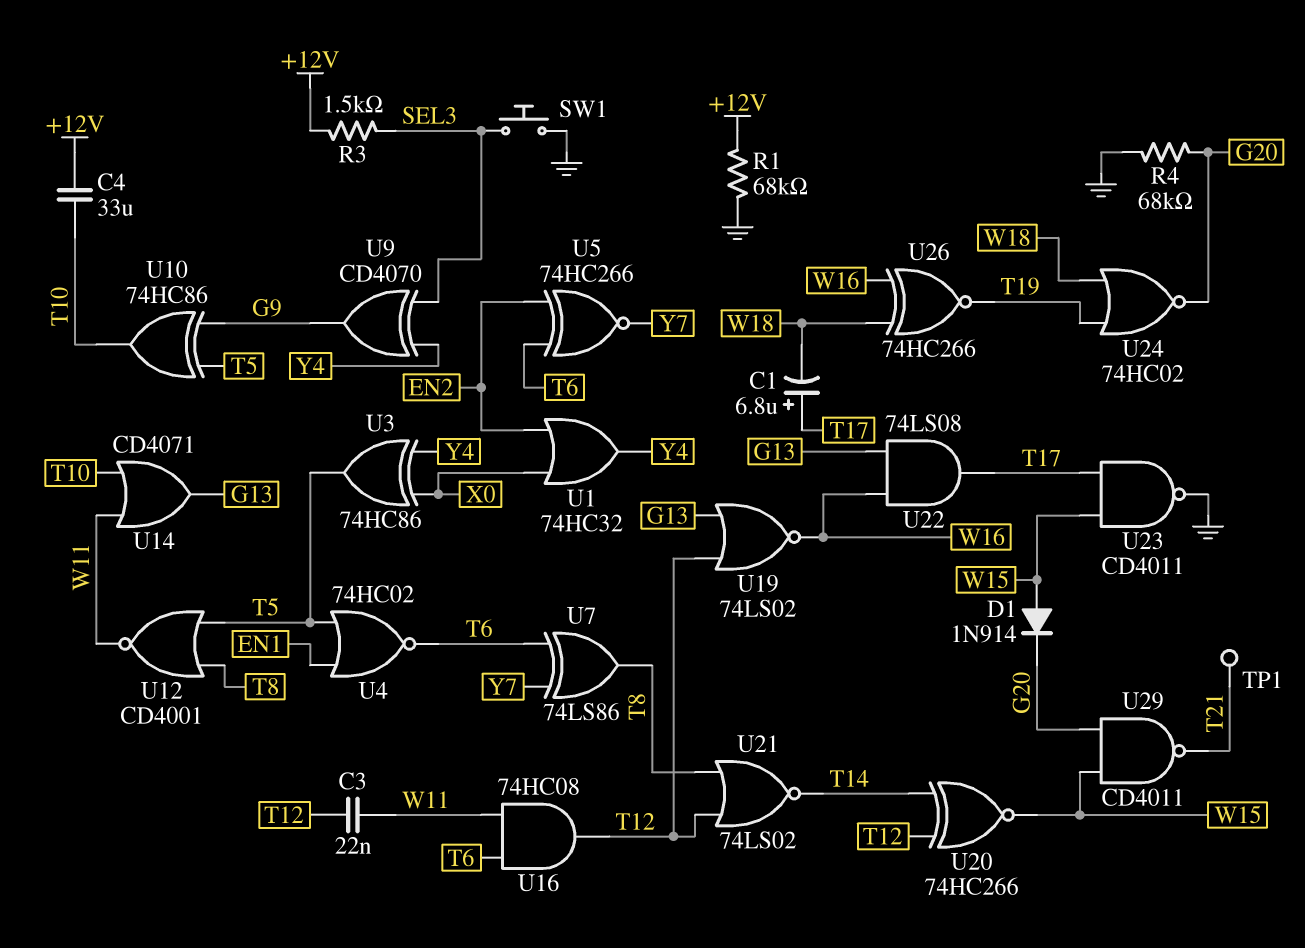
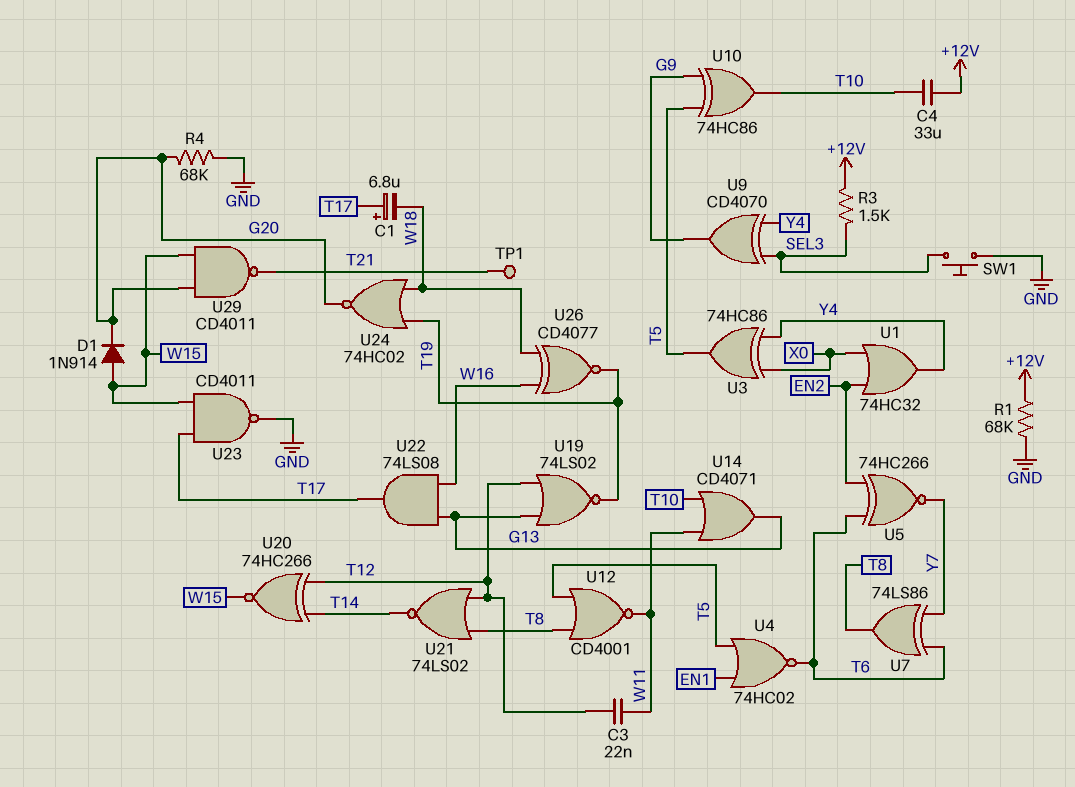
U16: AND 74HC08 (in T6, in W11, out T12) -> none
U19: NOR 74LS02 (in G13, in T12, out W16) -> NOR 74LS02 (in G13, in T12, out T19)
U26: XNOR 74HC266 (in W16, in W18, out T19) -> XNOR CD4077 (in W16, in W18, out T19)

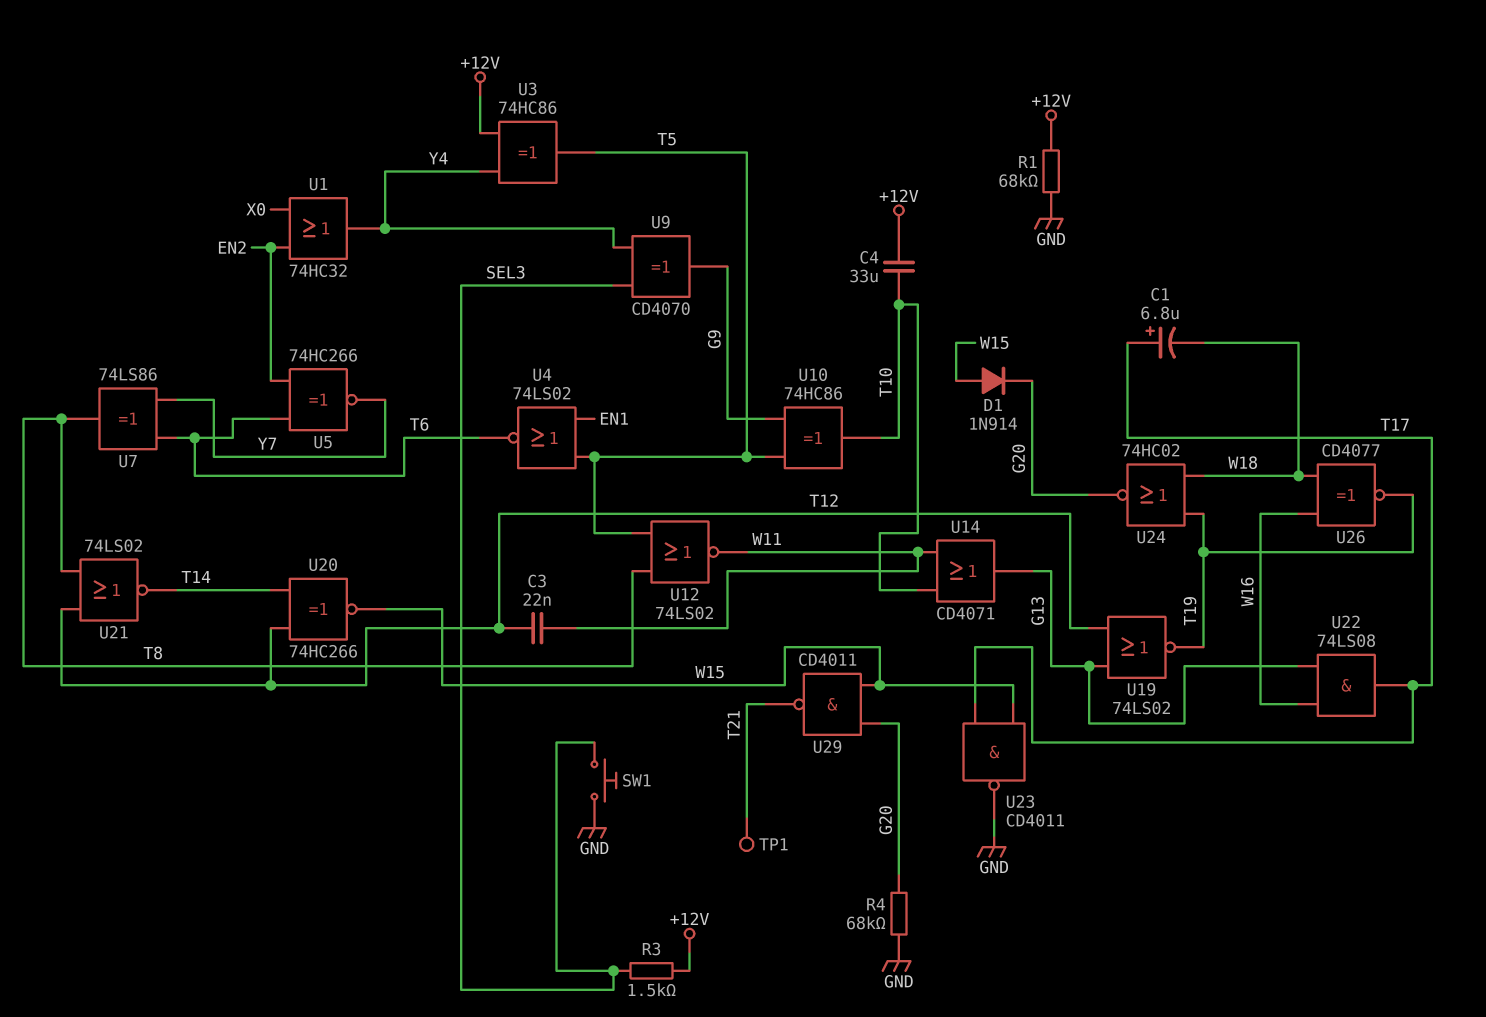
U3: XOR 74HC86 (in X0, in Y4, out T5) -> XOR 74HC86 (in +12V, in Y4, out T5)
U4: NOR 74HC02 (in EN1, in T5, out T6) -> NOR 74LS02 (in EN1, in T5, out T6)
U12: NOR CD4001 (in T5, in T8, out W11) -> NOR 74LS02 (in T5, in T8, out W11)

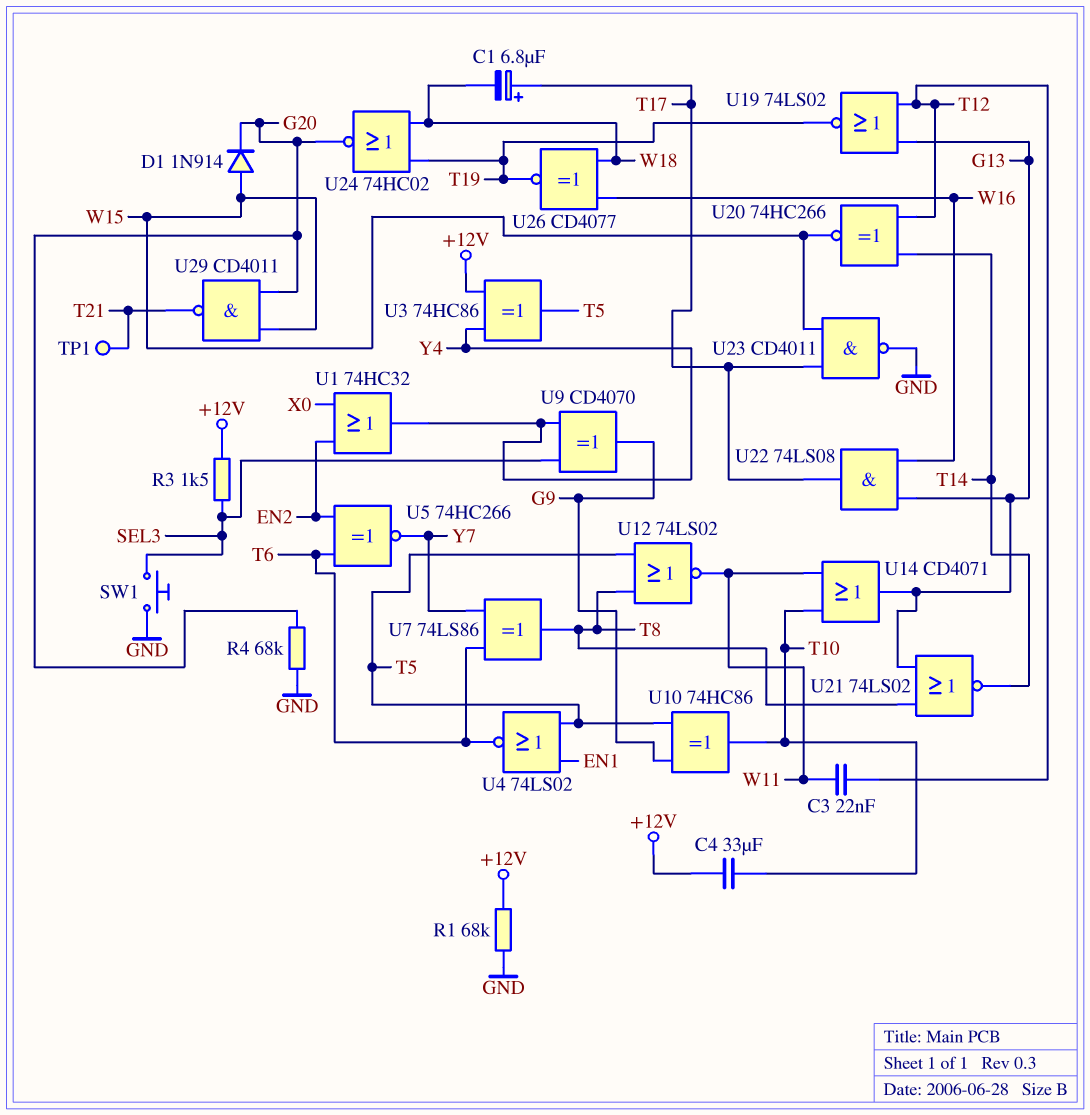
U21: NOR 74LS02 (in T8, in T12, out T14) -> NOR 74LS02 (in G13, in T8, out T14)

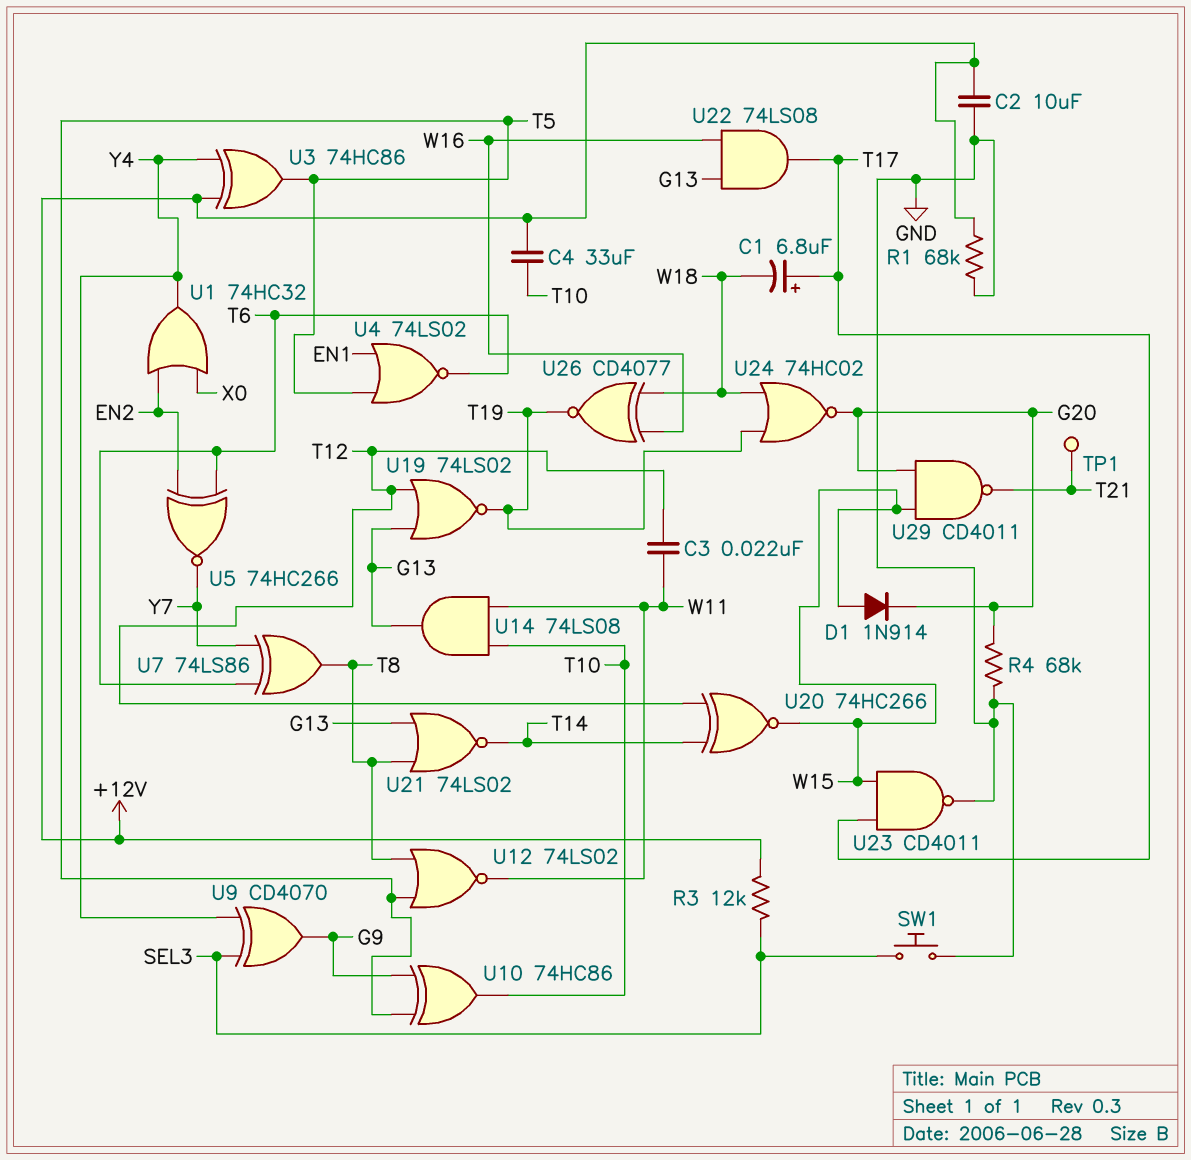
C2: none -> 10uF (+12V, GND)
R3: 1.5k (+12V, SEL3) -> 12k (+12V, SEL3)
U14: OR CD4071 (in T10, in W11, out G13) -> AND 74LS08 (in T10, in W11, out G13)

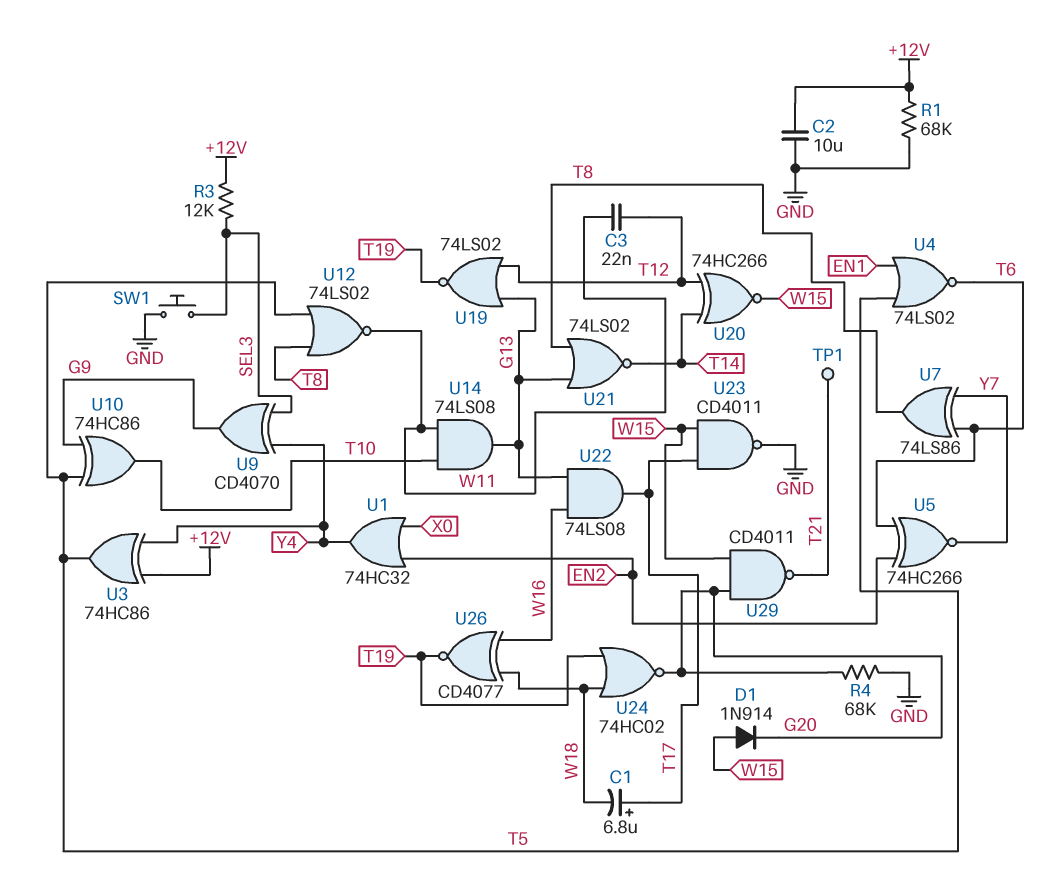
C4: 33uF (+12V, T10) -> none

